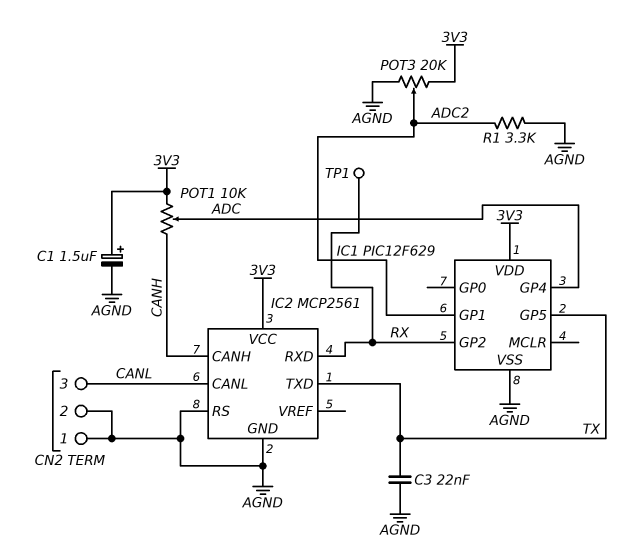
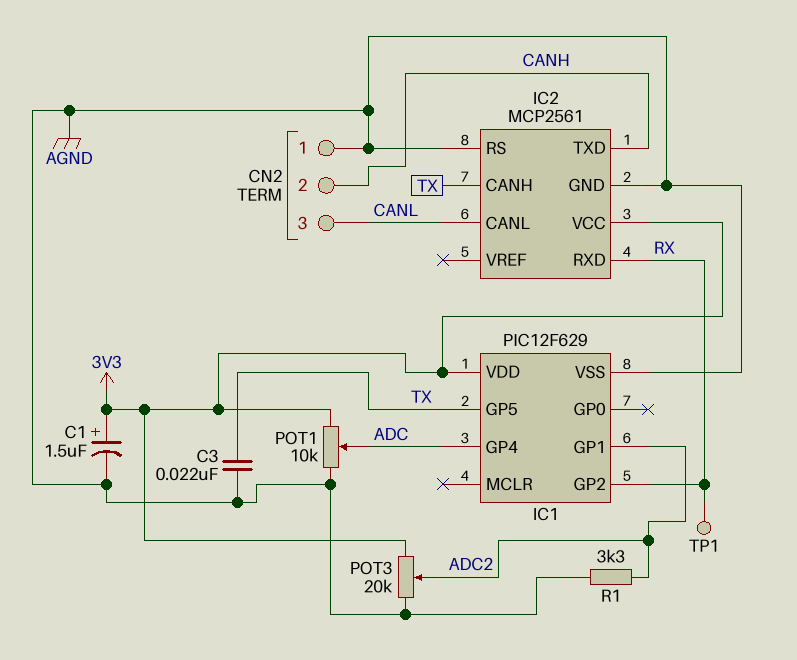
CN2 pin 2: AGND -> CANH
IC2 pin CANH: CANH -> TX
IC2 pin TXD: TX -> CANH
POT1: 10k (3V3, CANH, wiper ADC) -> 10k (3V3, AGND, wiper ADC)

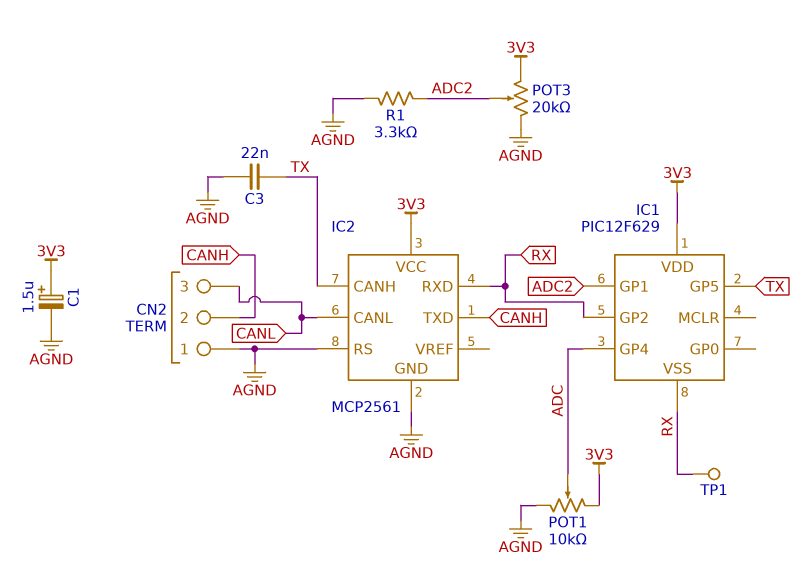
IC1 pin VSS: AGND -> RX

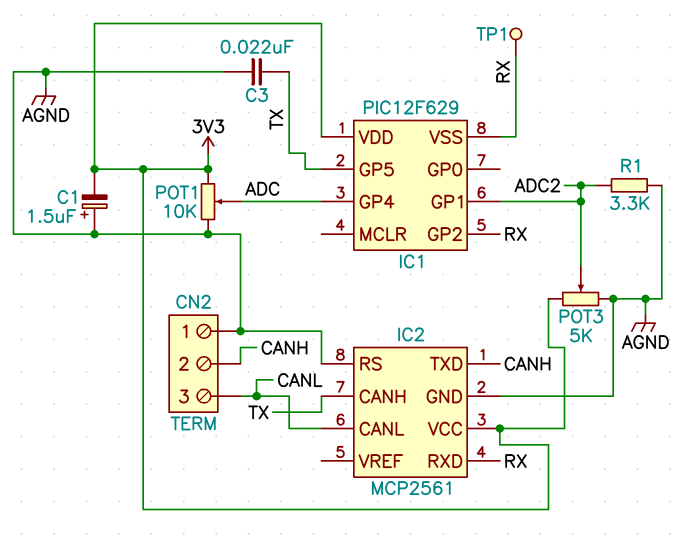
C1: 1.5uF (plus 3V3, minus AGND) -> 1.5uF (plus AGND, minus 3V3)
POT3: 20k (3V3, AGND, wiper ADC2) -> 5k (3V3, AGND, wiper ADC2)

